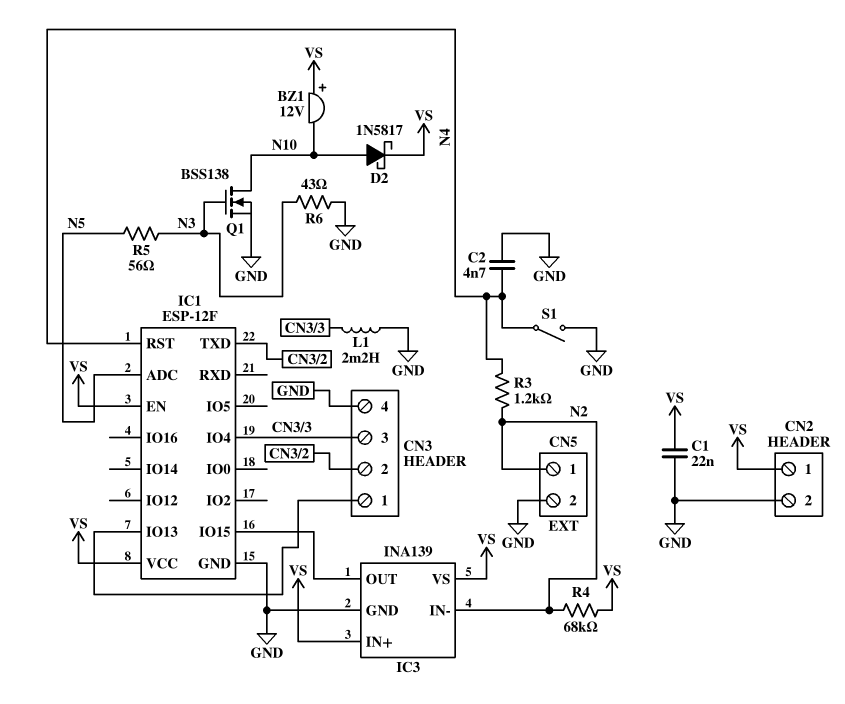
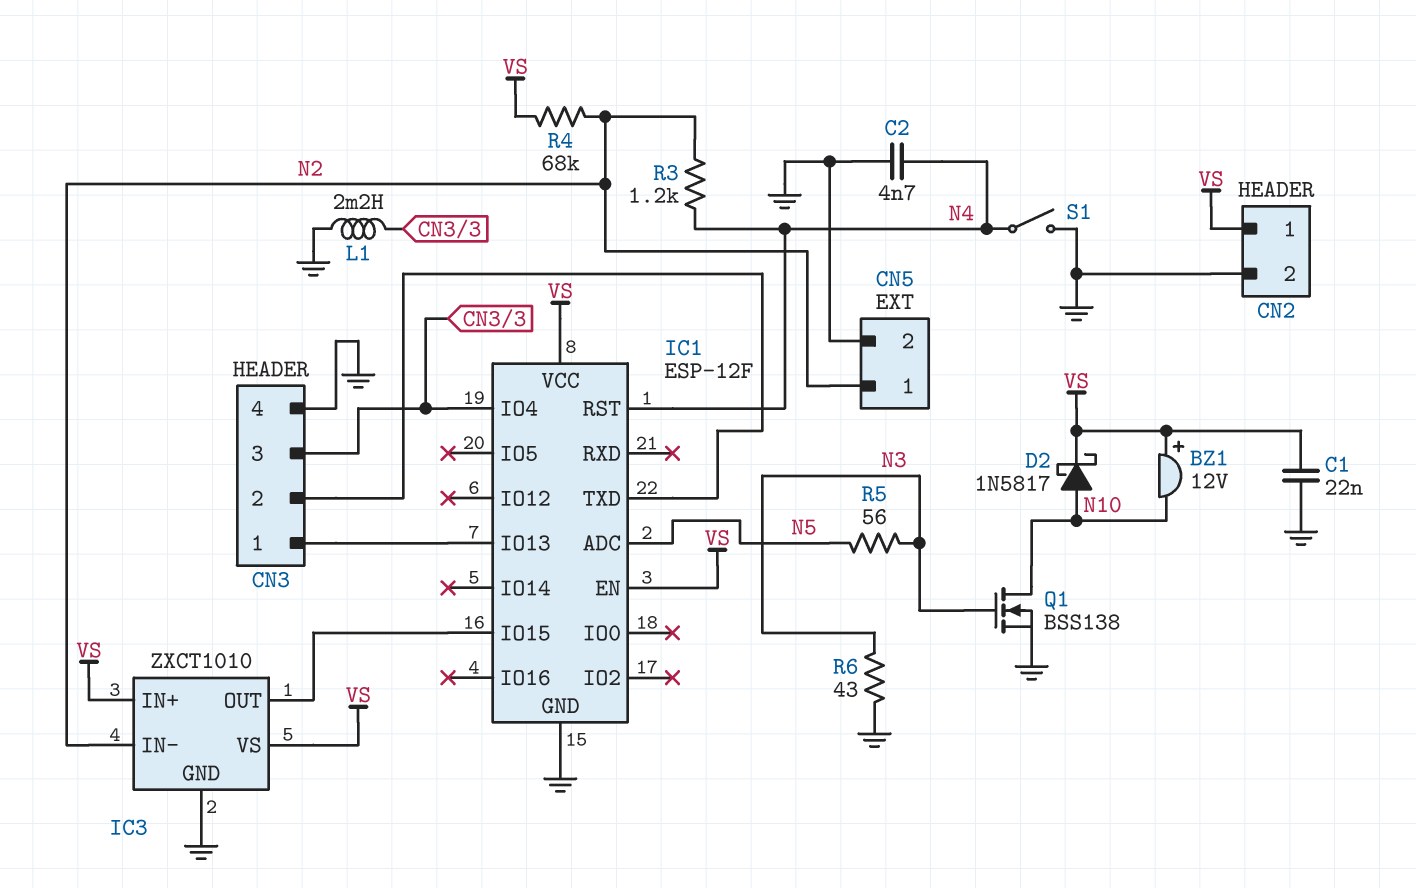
IC3: INA139 -> ZXCT1010

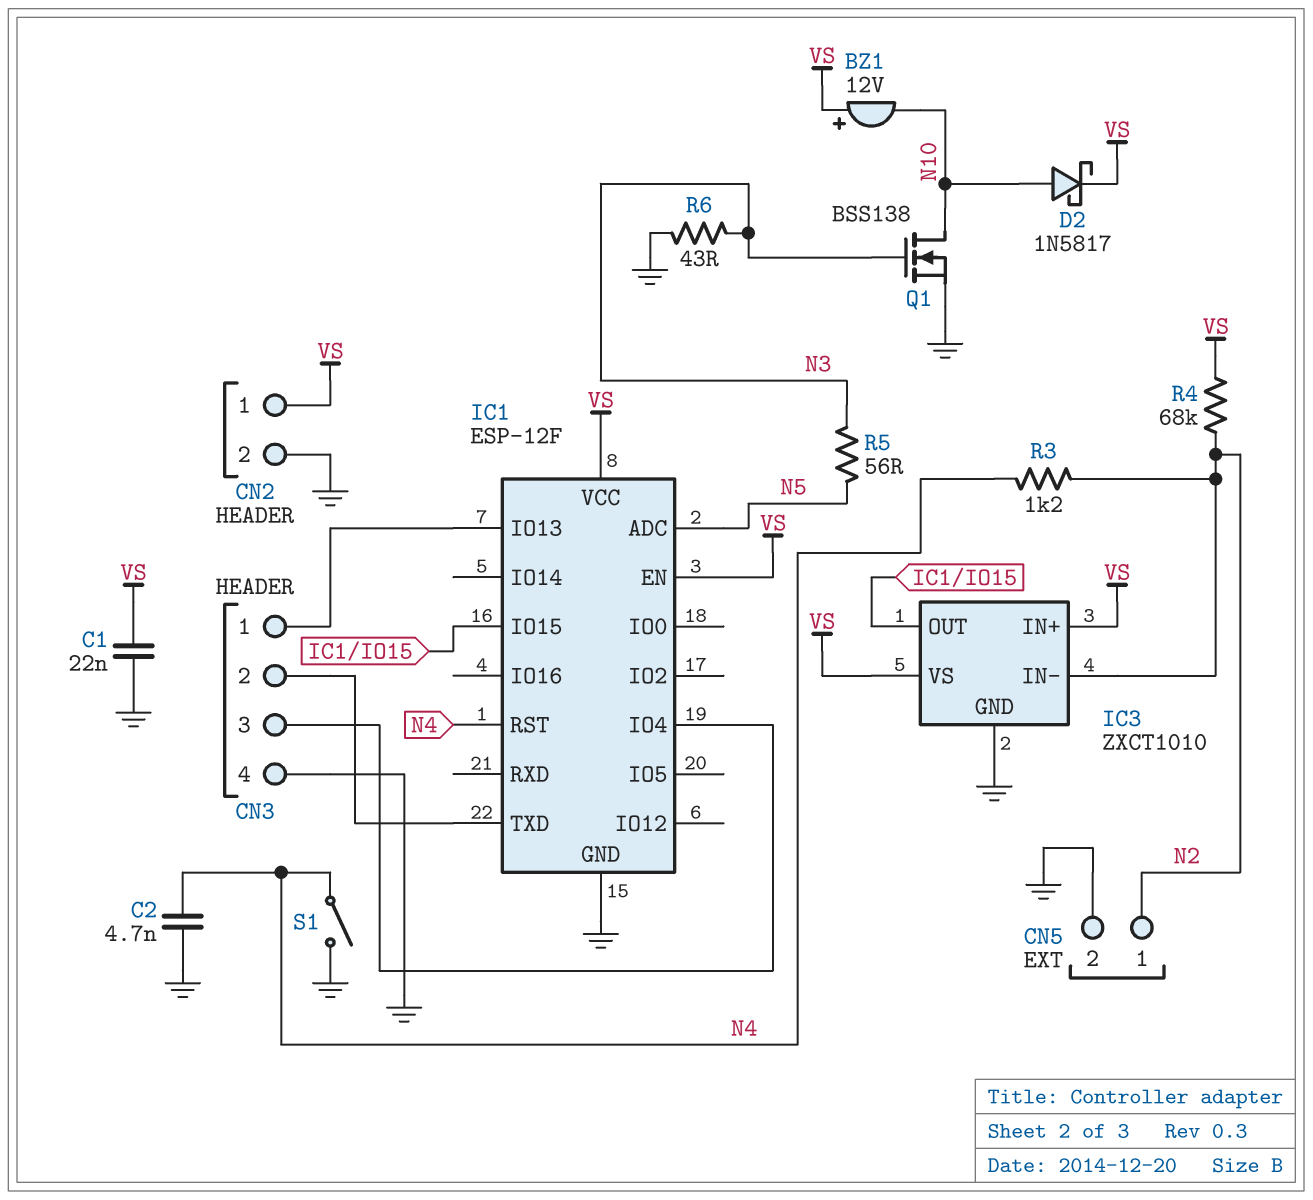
L1: 2.2mH (CN3/3, GND) -> none

